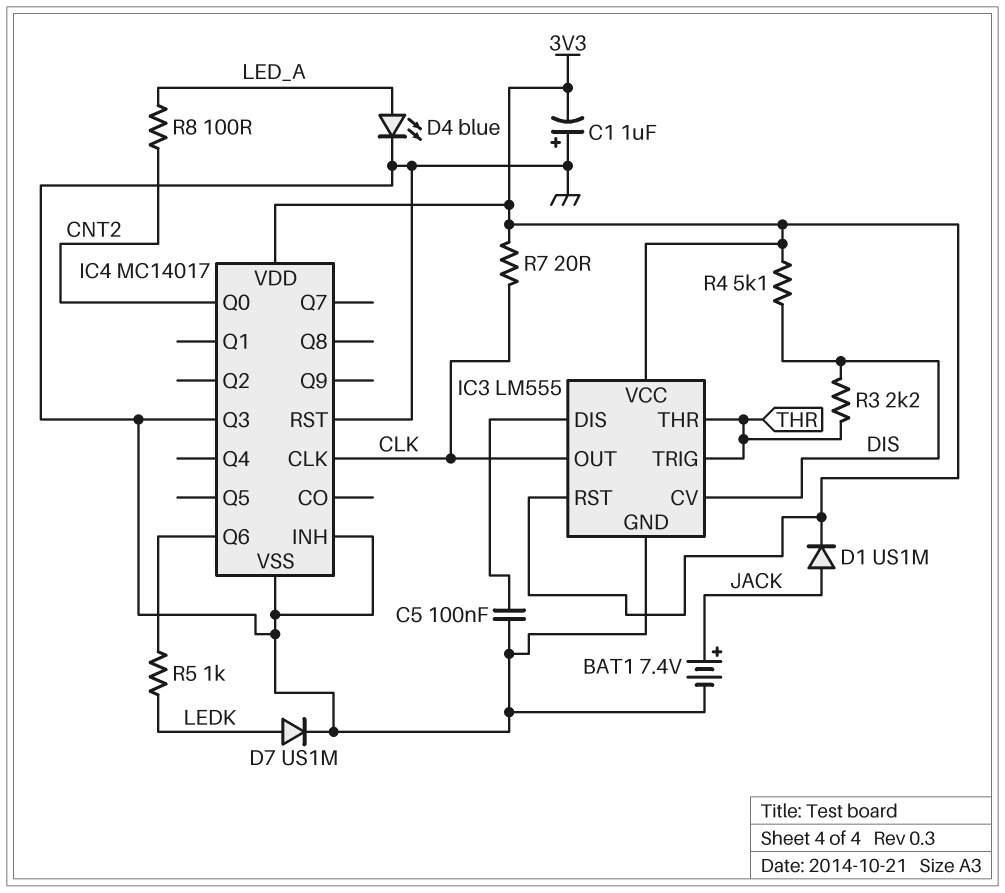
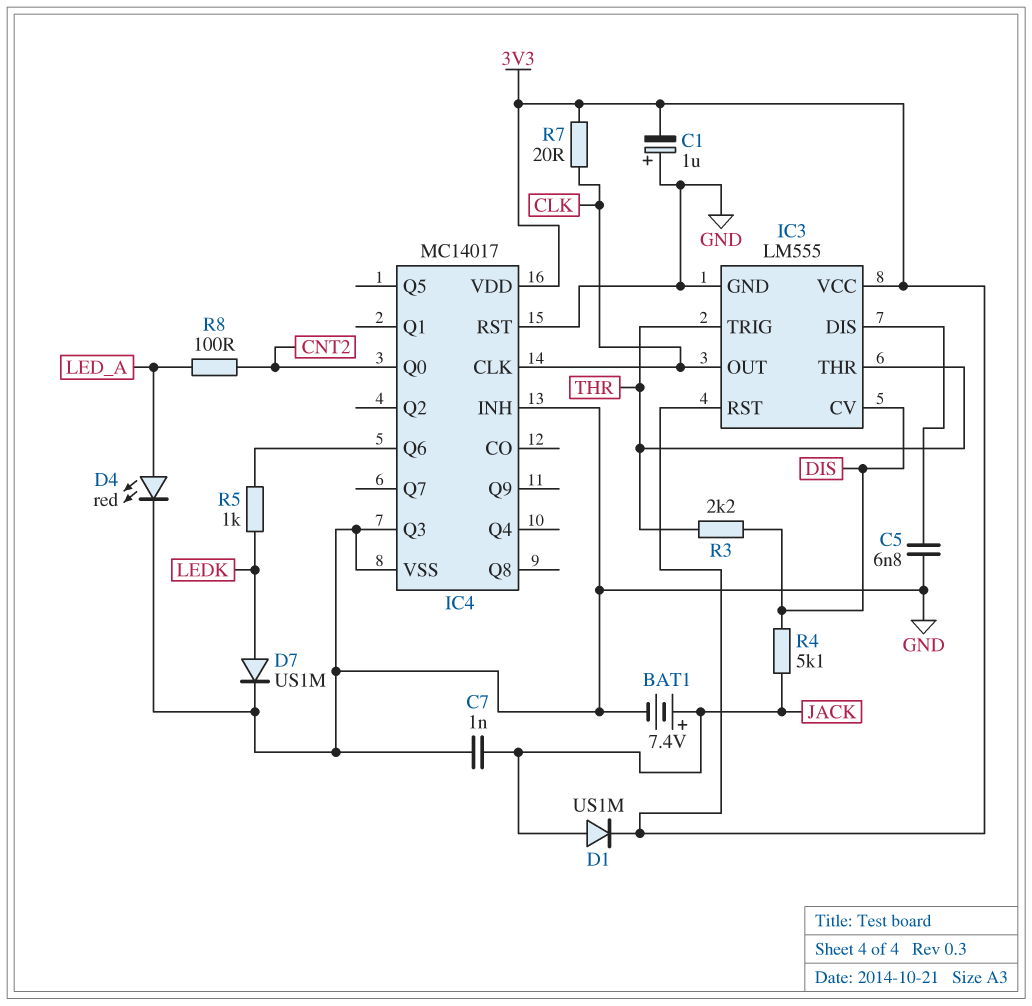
C5: 100nF (GND, IC3/DIS) -> 6.8nF (GND, IC3/DIS)
C7: none -> 1nF (GND, JACK)
D4: LED blue (A LED_A, K GND) -> LED red (A LED_A, K GND)
R4: 5.1k (3V3, DIS) -> 5.1k (DIS, JACK)

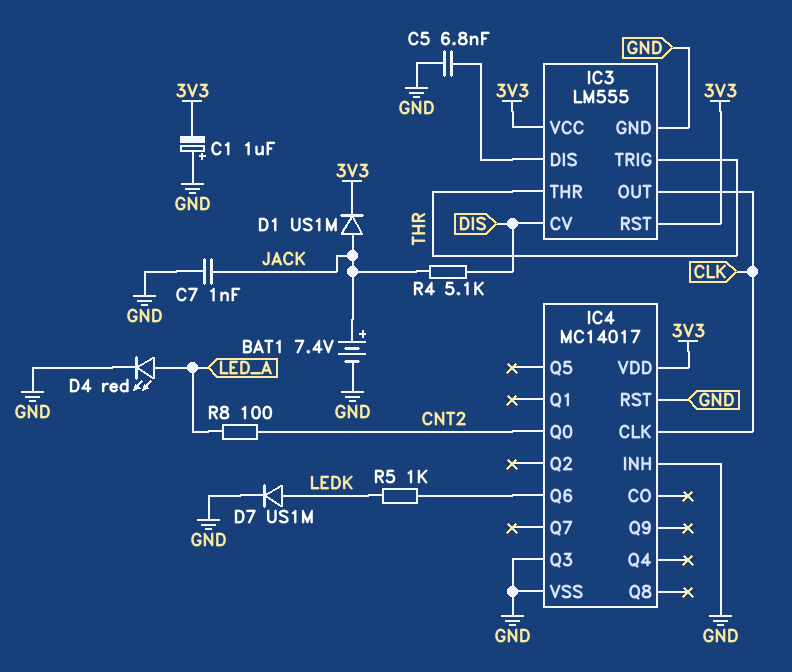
R3: 2.2k (DIS, THR) -> none
R7: 20 (3V3, CLK) -> none

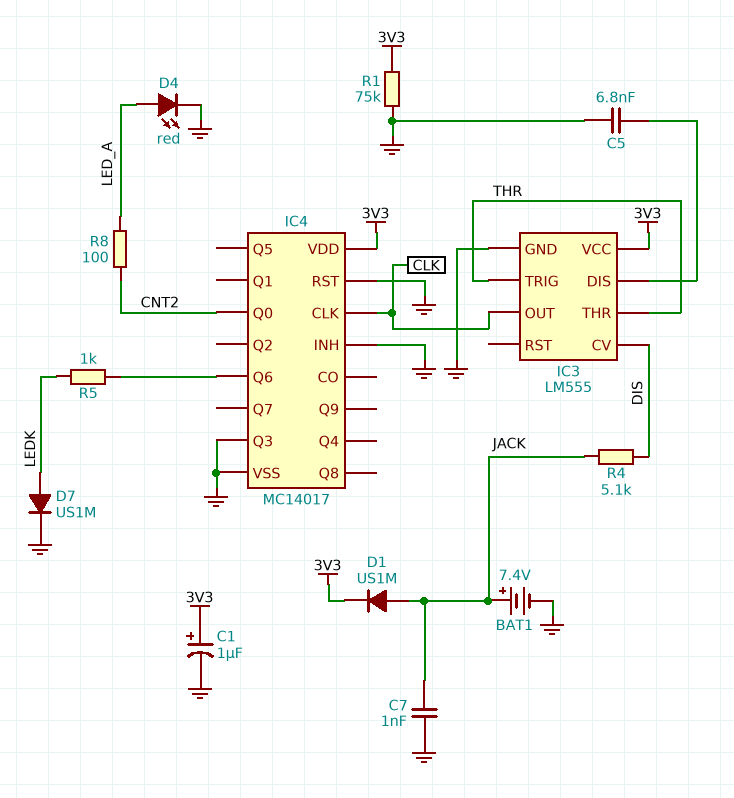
C1: 1uF (plus GND, minus 3V3) -> 1uF (plus 3V3, minus GND)
IC3 pin RST: 3V3 -> none
R1: none -> 75k (3V3, GND)

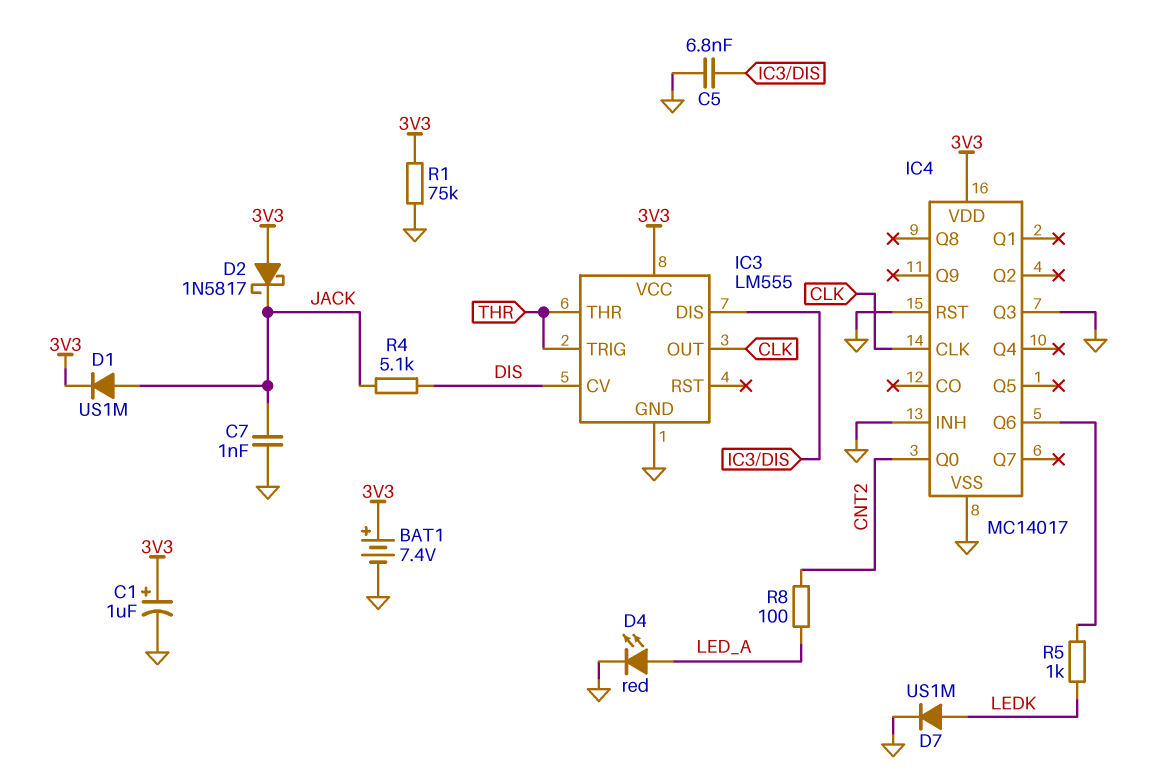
BAT1: 7.4V (plus JACK, minus GND) -> 7.4V (plus 3V3, minus GND)
D2: none -> schottky 1N5817 (A 3V3, K JACK)

